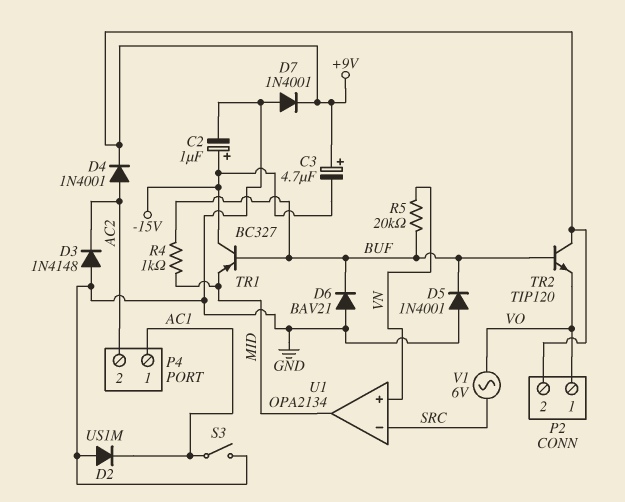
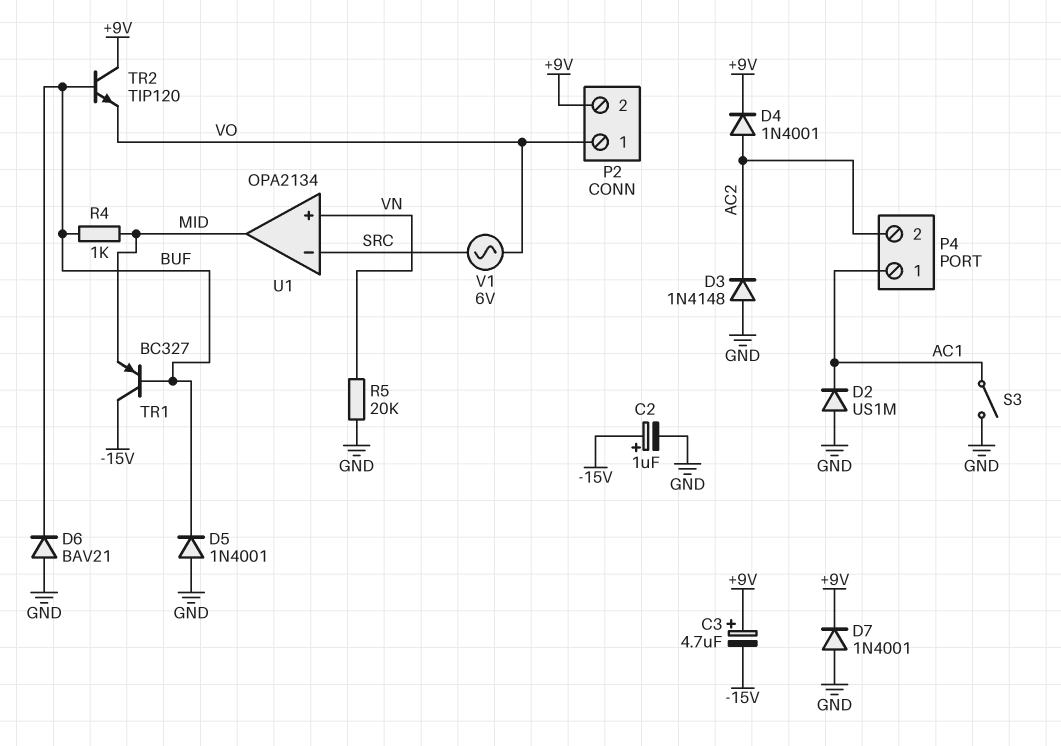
R5: 20k (BUF, VN) -> 20k (GND, VN)

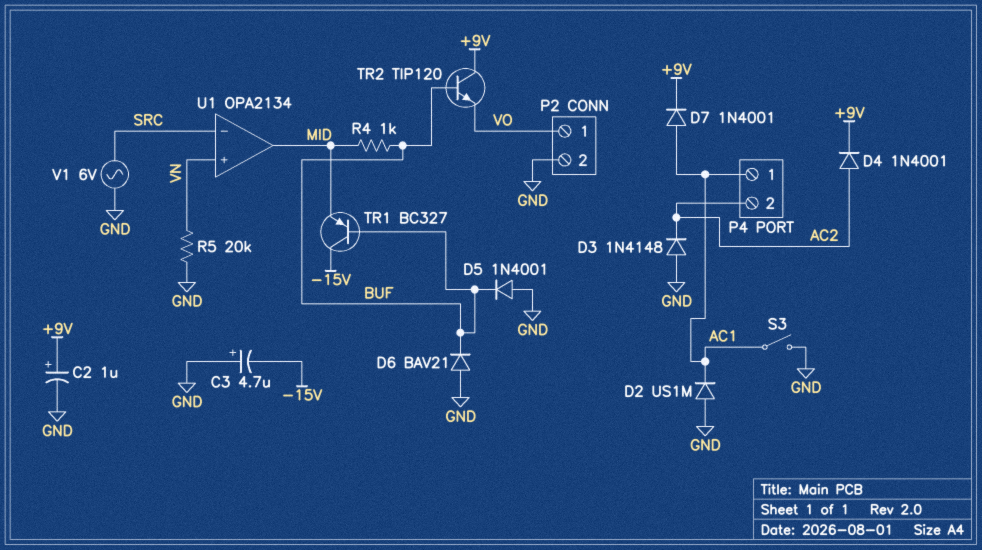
C2: 1uF (plus -15V, minus GND) -> 1uF (plus +9V, minus GND)
C3: 4.7uF (plus +9V, minus -15V) -> 4.7uF (plus GND, minus -15V)
D7: diode 1N4001 (A GND, K +9V) -> diode 1N4001 (A AC1, K +9V)
P2 pin 2: +9V -> GND
V1: AC 6V (SRC, VO) -> AC 6V (GND, SRC)

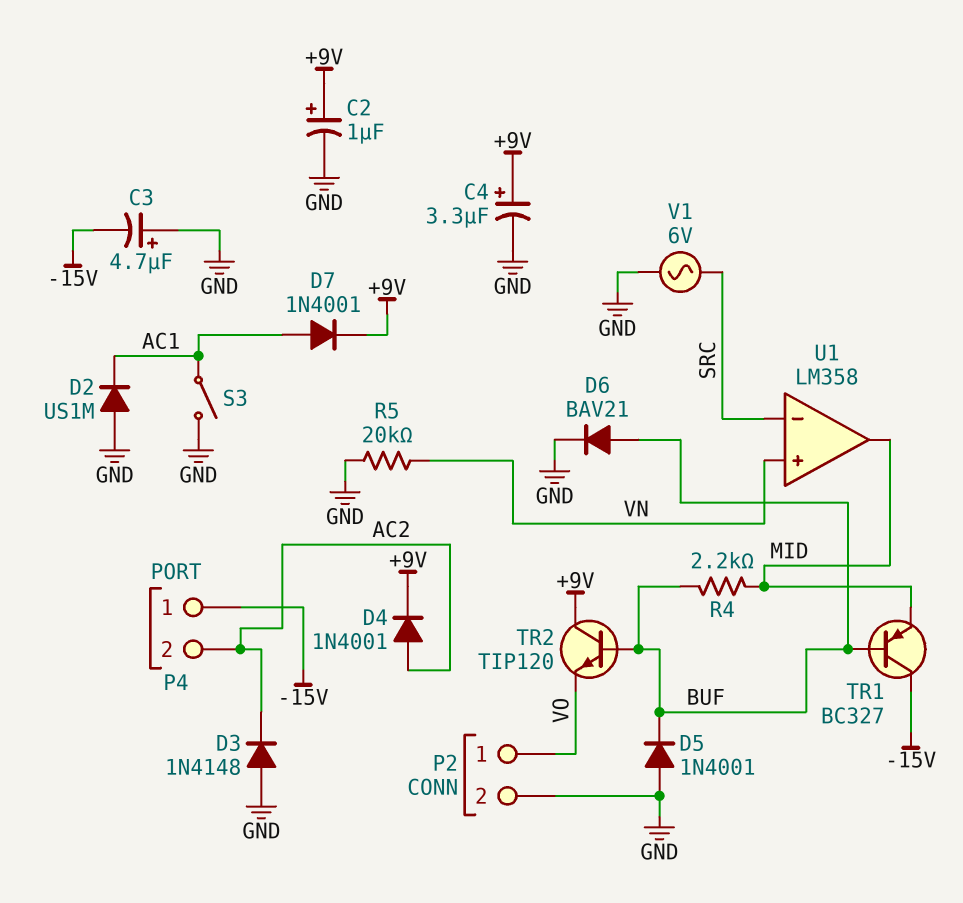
C4: none -> 3.3uF (plus +9V, minus GND)
D6: diode BAV21 (A GND, K BUF) -> diode BAV21 (A BUF, K GND)
P4 pin 1: AC1 -> -15V
R4: 1k (BUF, MID) -> 2.2k (BUF, MID)
U1: OPA2134 -> LM358

